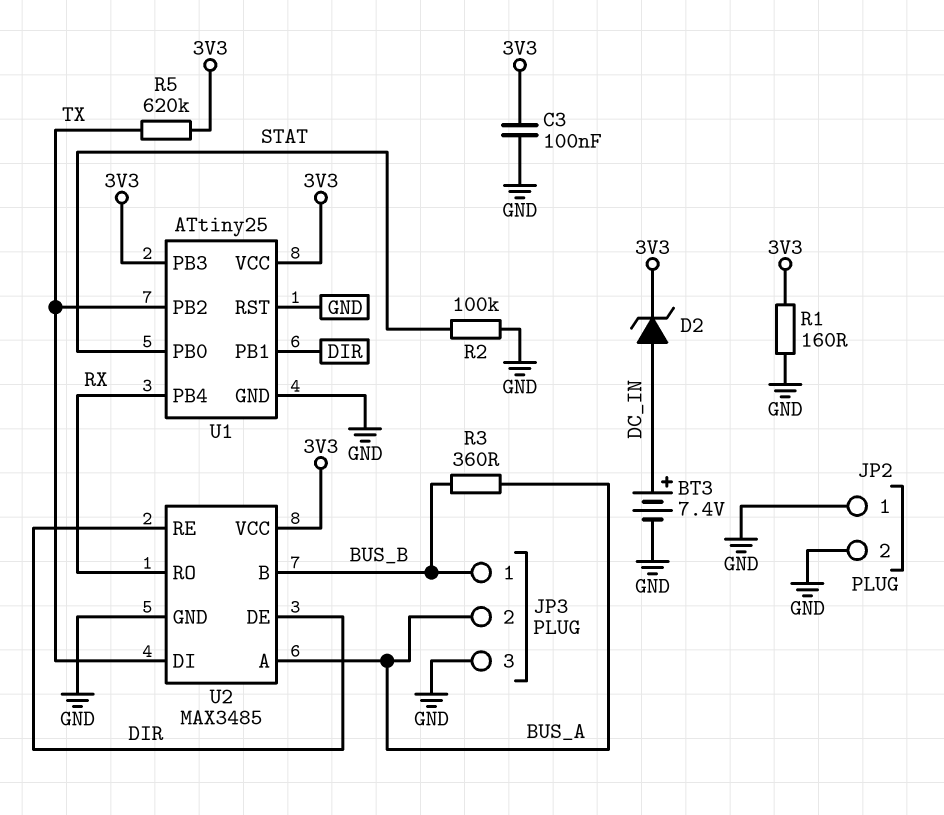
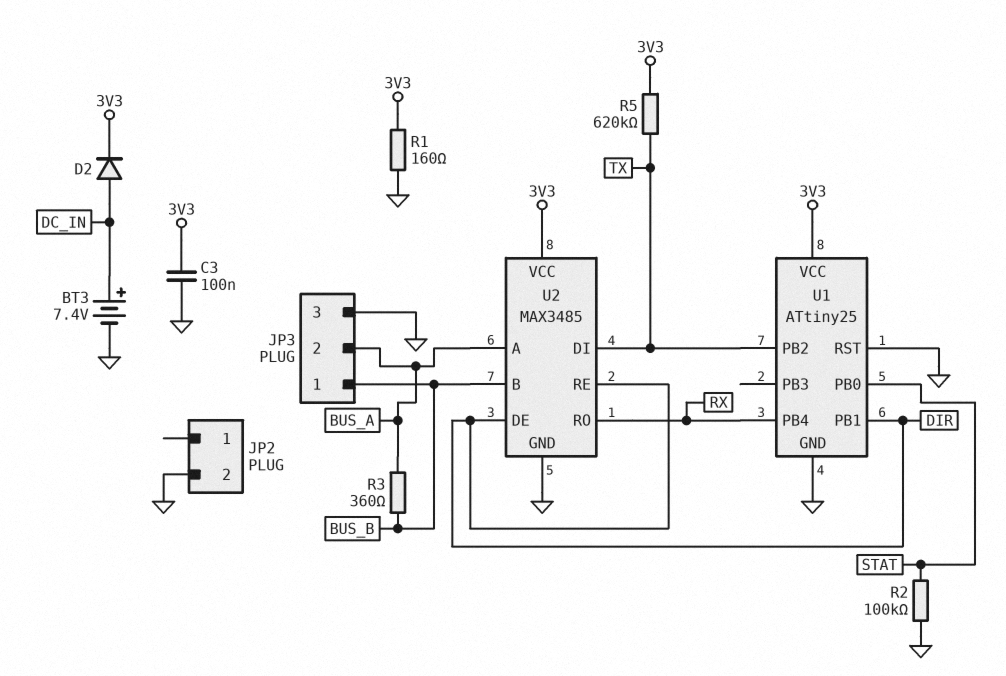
D2: zener (A DC_IN, K 3V3) -> diode (A DC_IN, K 3V3)
JP2 pin 1: GND -> none
U1 pin PB3: 3V3 -> none

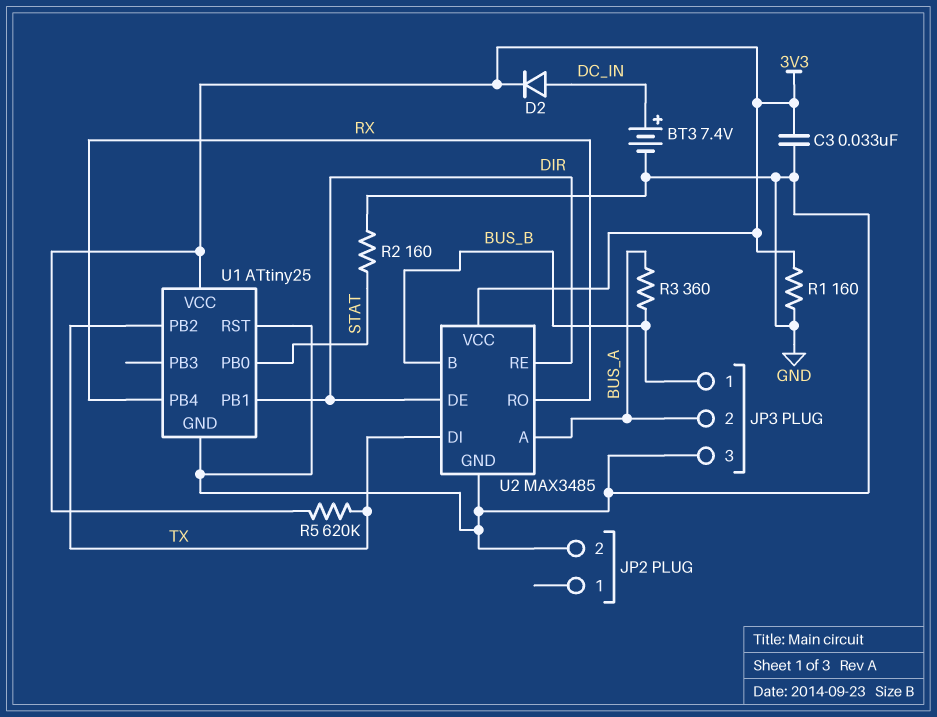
C3: 100nF (3V3, GND) -> 33nF (3V3, GND)
R2: 100k (GND, STAT) -> 160 (GND, STAT)

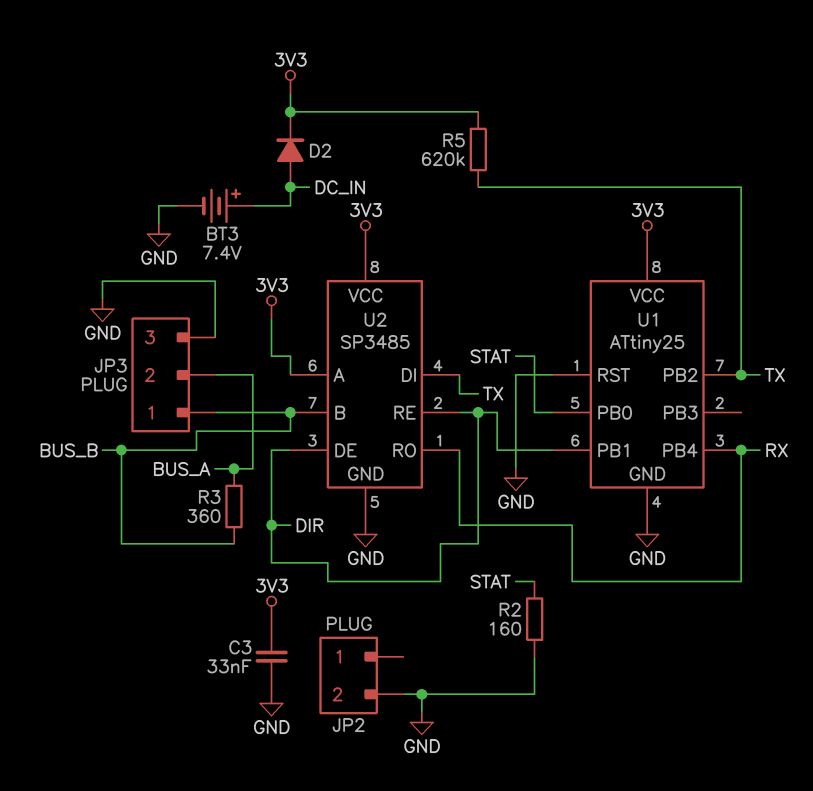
R1: 160 (3V3, GND) -> none
U2: MAX3485 -> SP3485
U2 pin A: BUS_A -> 3V3

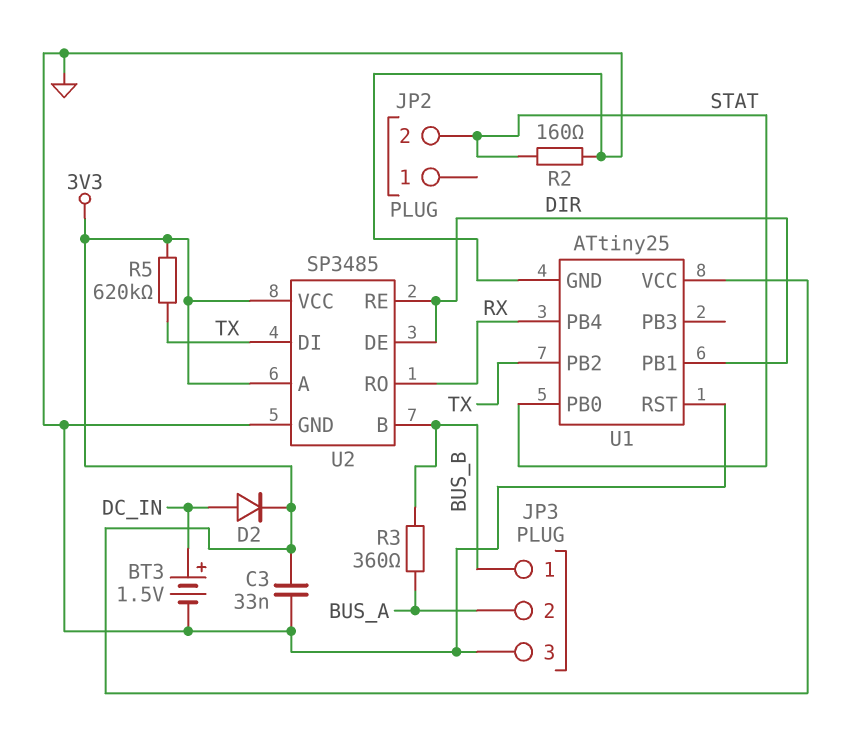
BT3: 7.4V (plus DC_IN, minus GND) -> 1.5V (plus DC_IN, minus GND)
JP2 pin 2: GND -> STAT

